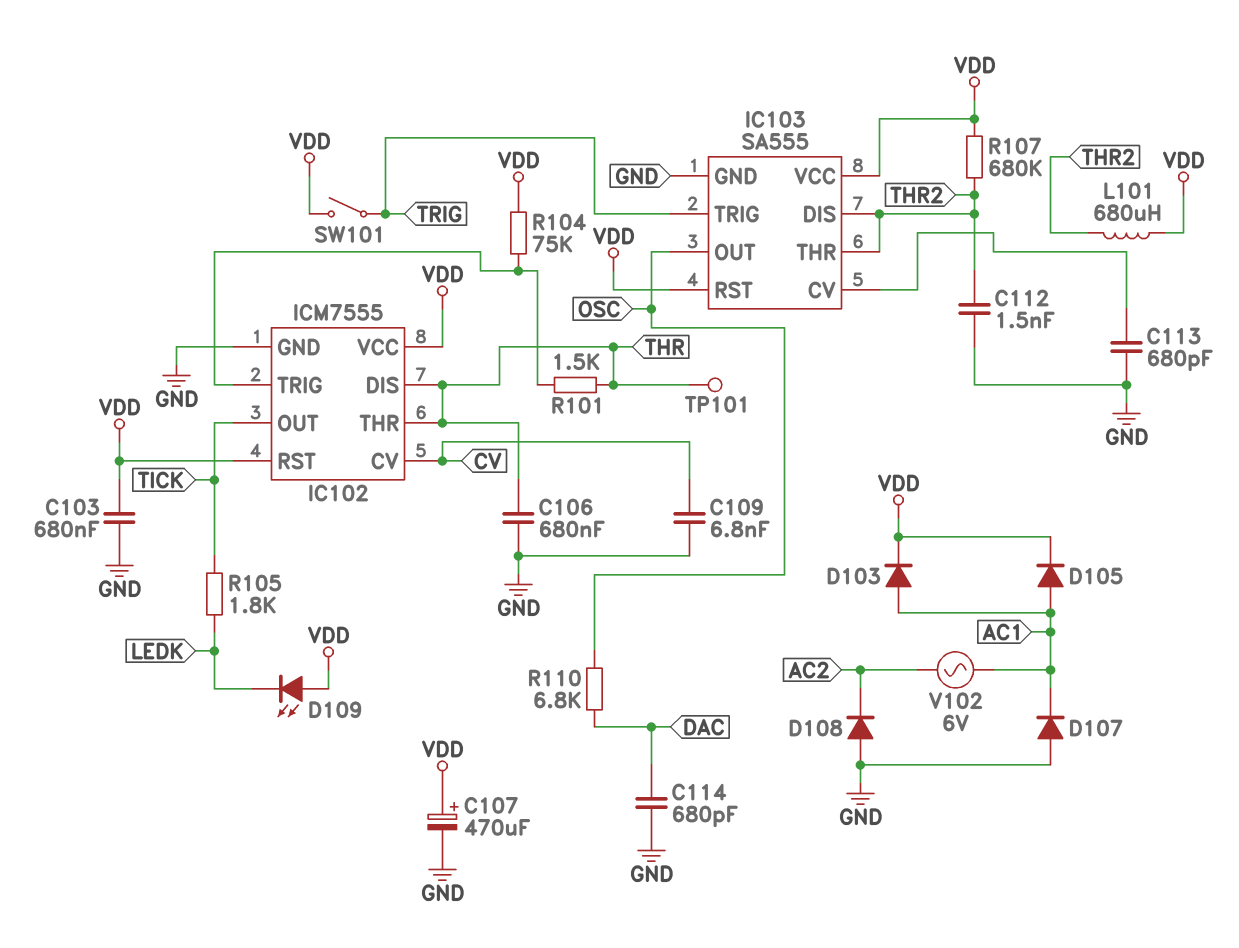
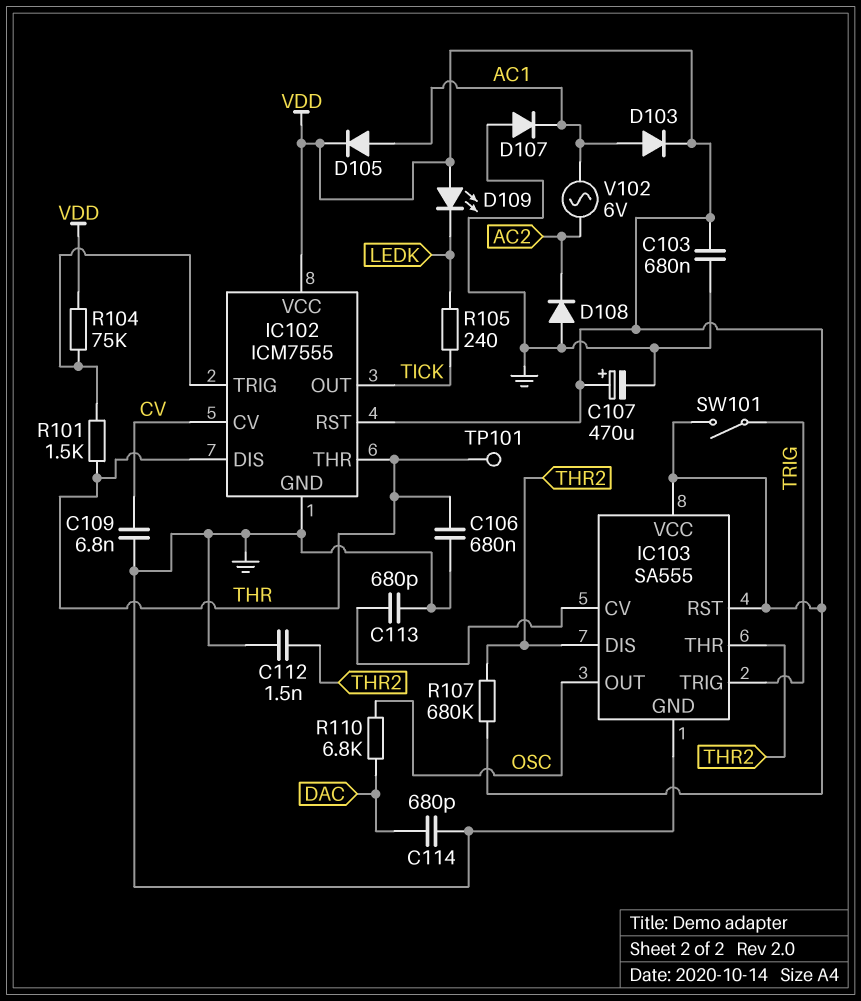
L101: 680uH (THR2, VDD) -> none
R105: 1.8k (LEDK, TICK) -> 240 (LEDK, TICK)

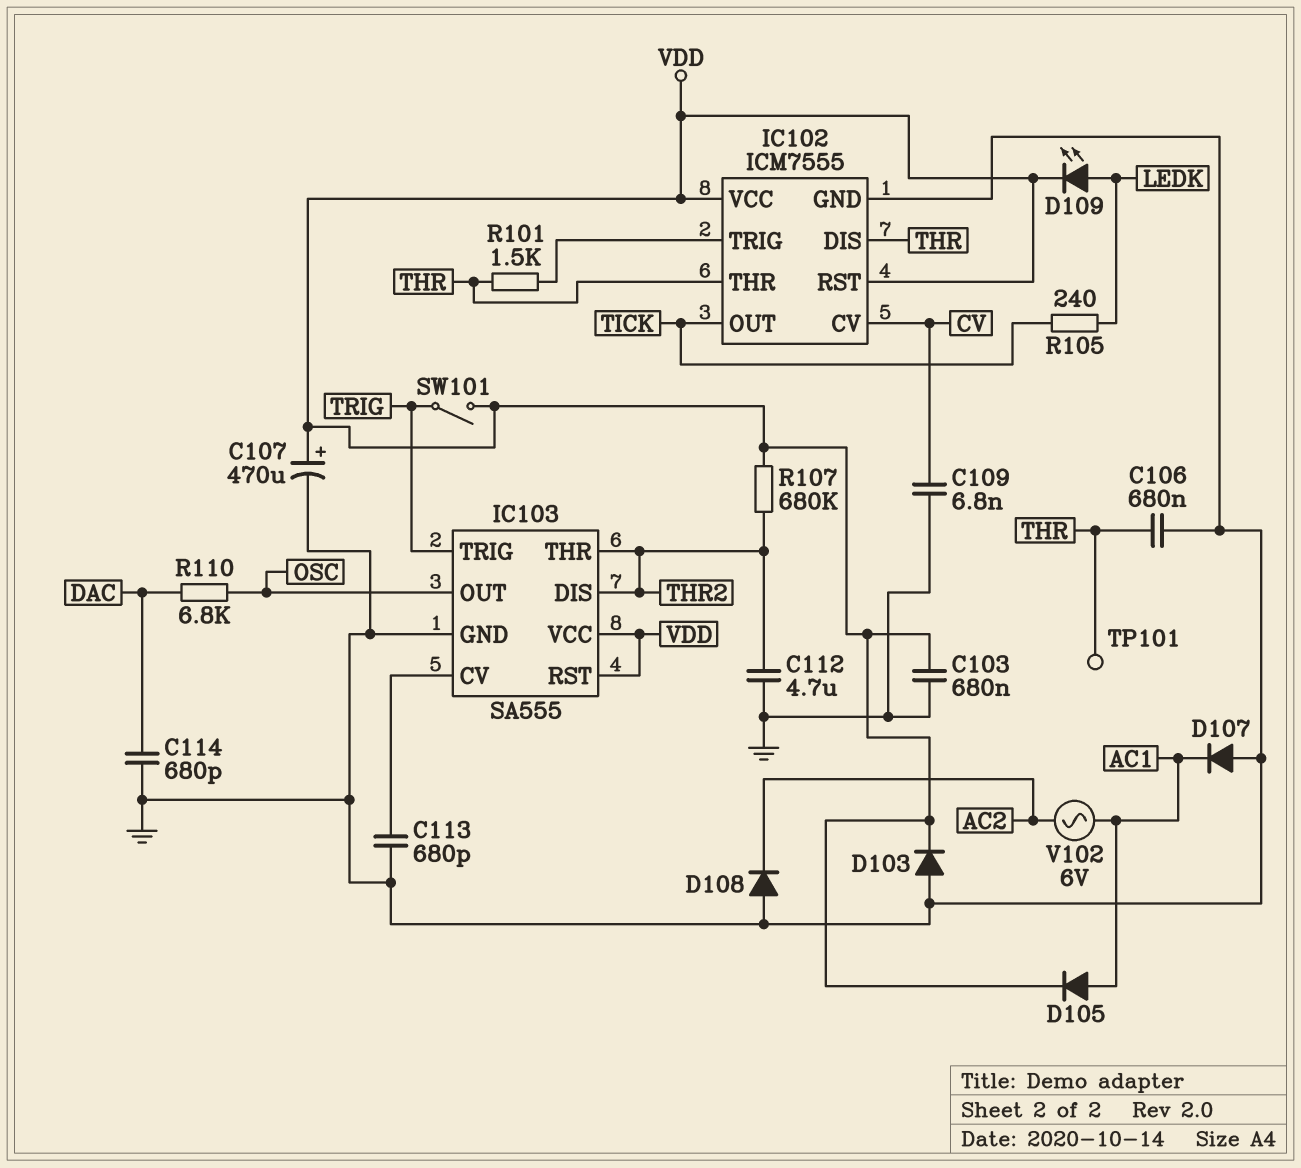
C112: 1.5nF (GND, THR2) -> 4.7uF (GND, THR2)
D103: diode (A AC1, K VDD) -> diode (A GND, K VDD)
D109: LED (A VDD, K LEDK) -> LED (A LEDK, K VDD)
R104: 75k (IC102/TRIG, VDD) -> none

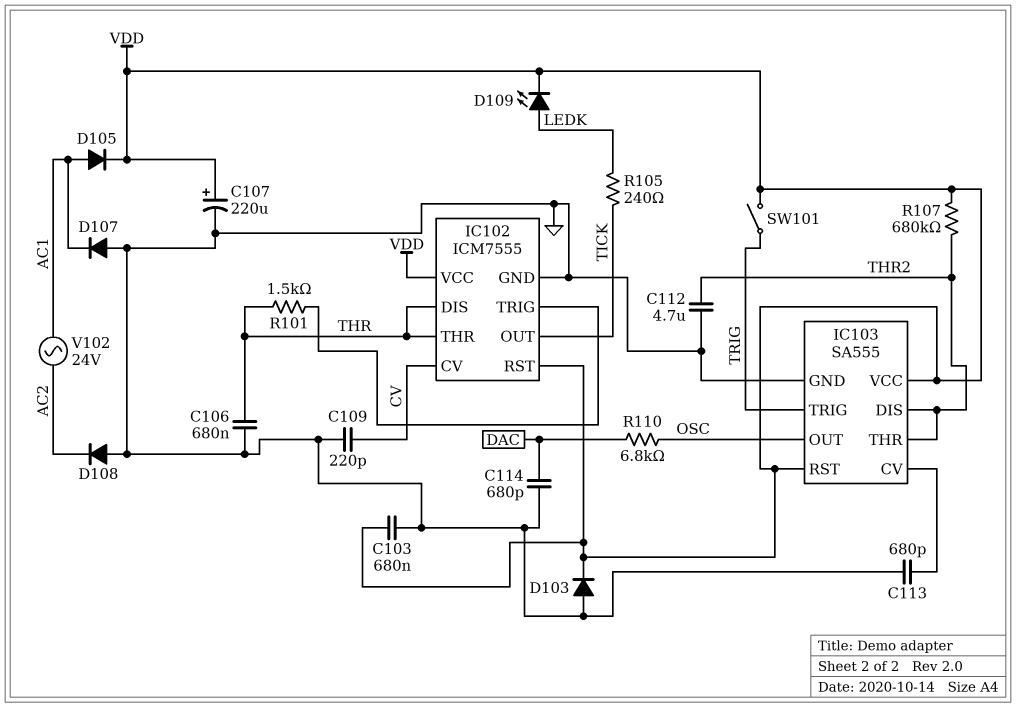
C107: 470uF (plus VDD, minus GND) -> 220uF (plus VDD, minus GND)
C109: 6.8nF (CV, GND) -> 220pF (CV, GND)
TP101: test point (THR) -> none
V102: AC 6V (AC1, AC2) -> AC 24V (AC1, AC2)

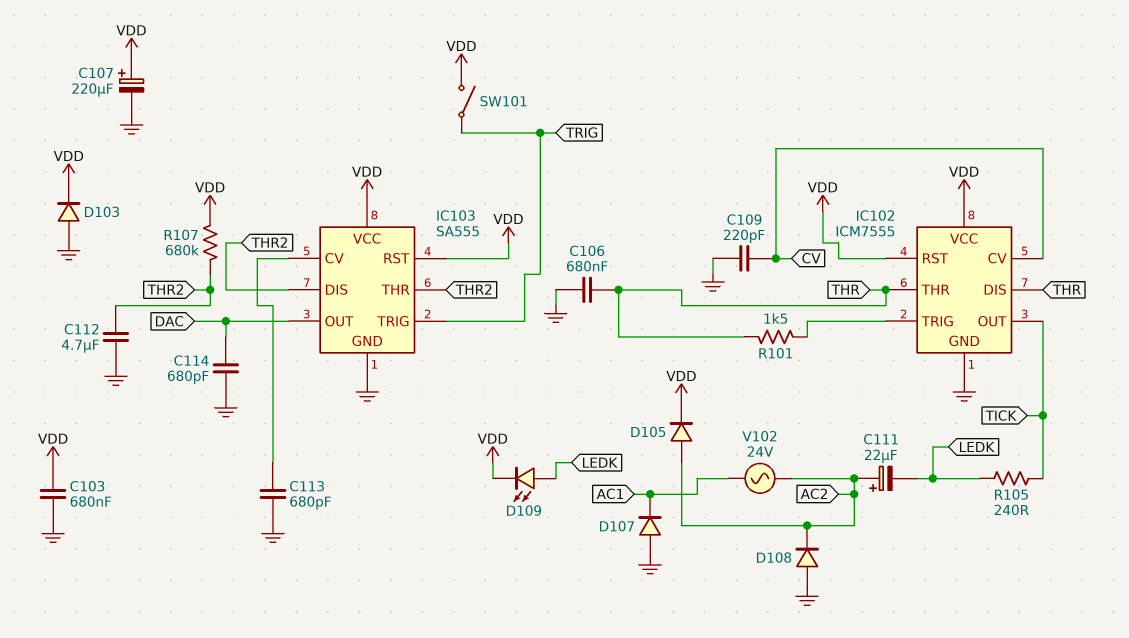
C111: none -> 22uF (plus AC2, minus LEDK)
D105: diode (A AC1, K VDD) -> diode (A AC2, K VDD)
IC103 pin OUT: OSC -> DAC
R110: 6.8k (DAC, OSC) -> none

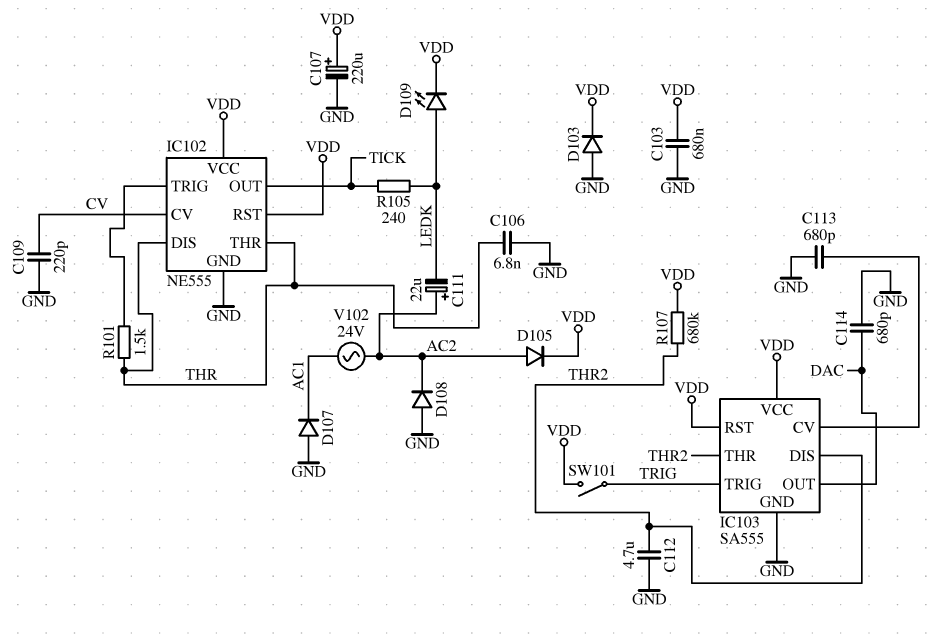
C106: 680nF (GND, THR) -> 6.8nF (GND, THR)
IC102: ICM7555 -> NE555

